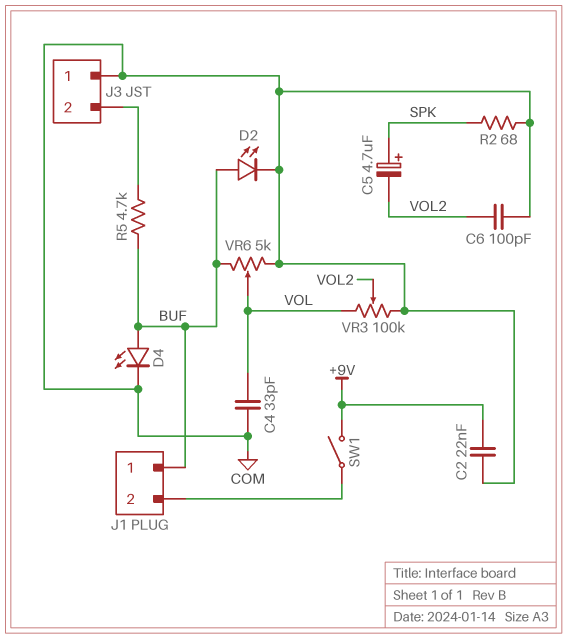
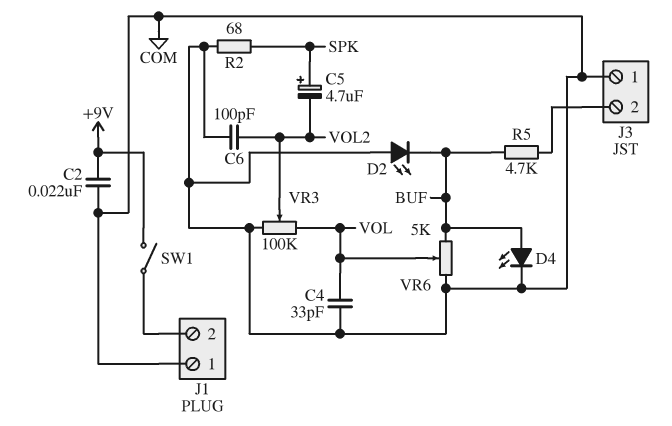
D2: LED (A BUF, K COM) -> LED (A COM, K BUF)
J1 pin 1: BUF -> COM

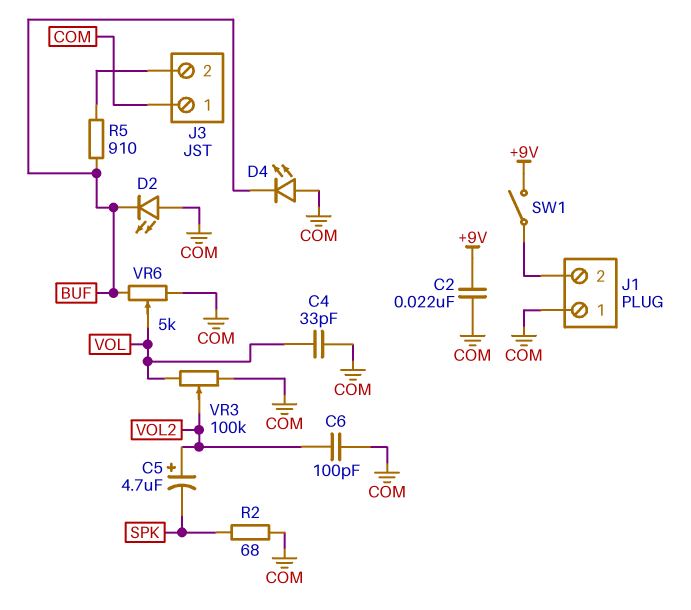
C5: 4.7uF (plus SPK, minus VOL2) -> 4.7uF (plus VOL2, minus SPK)
D4: LED (A BUF, K COM) -> LED (A COM, K BUF)
R5: 4.7k (BUF, J3/2) -> 910 (BUF, J3/2)

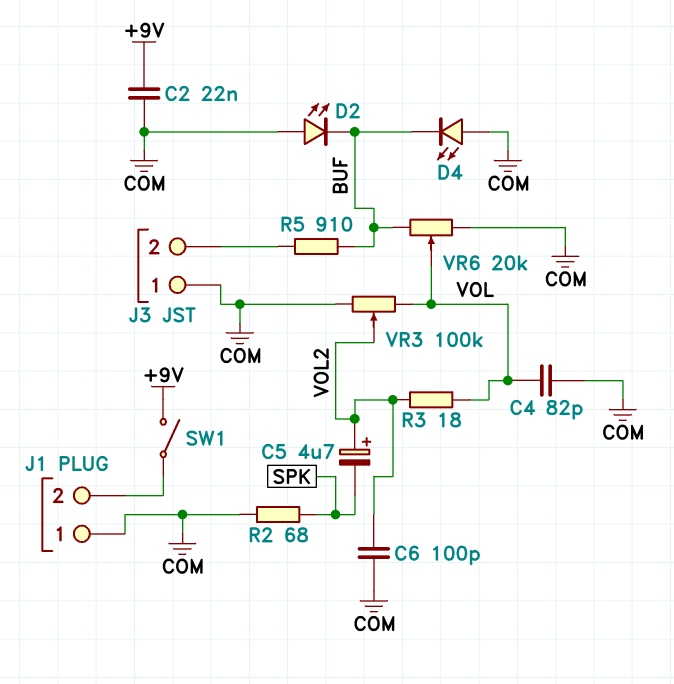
C4: 33pF (COM, VOL) -> 82pF (COM, VOL)
R3: none -> 18 (VOL, VOL2)
VR6: 5k (BUF, COM, wiper VOL) -> 20k (BUF, COM, wiper VOL)

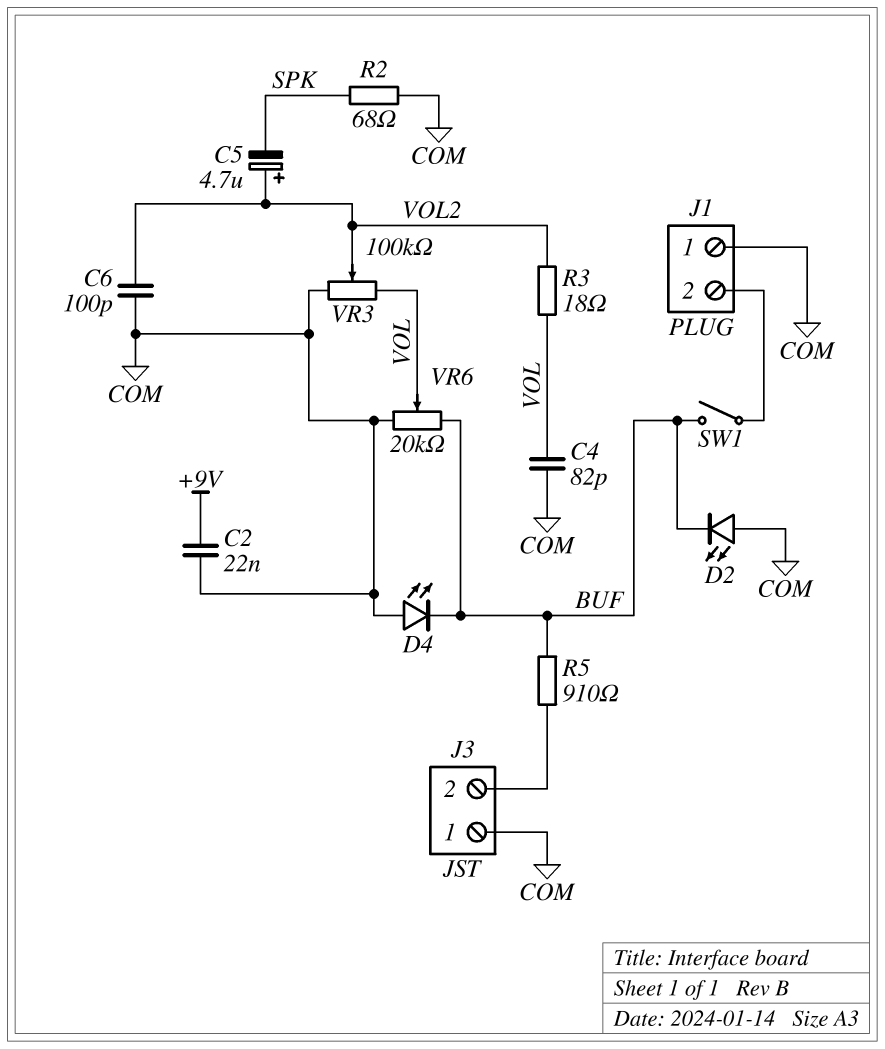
SW1: switch (+9V, J1/2) -> switch (BUF, J1/2)

